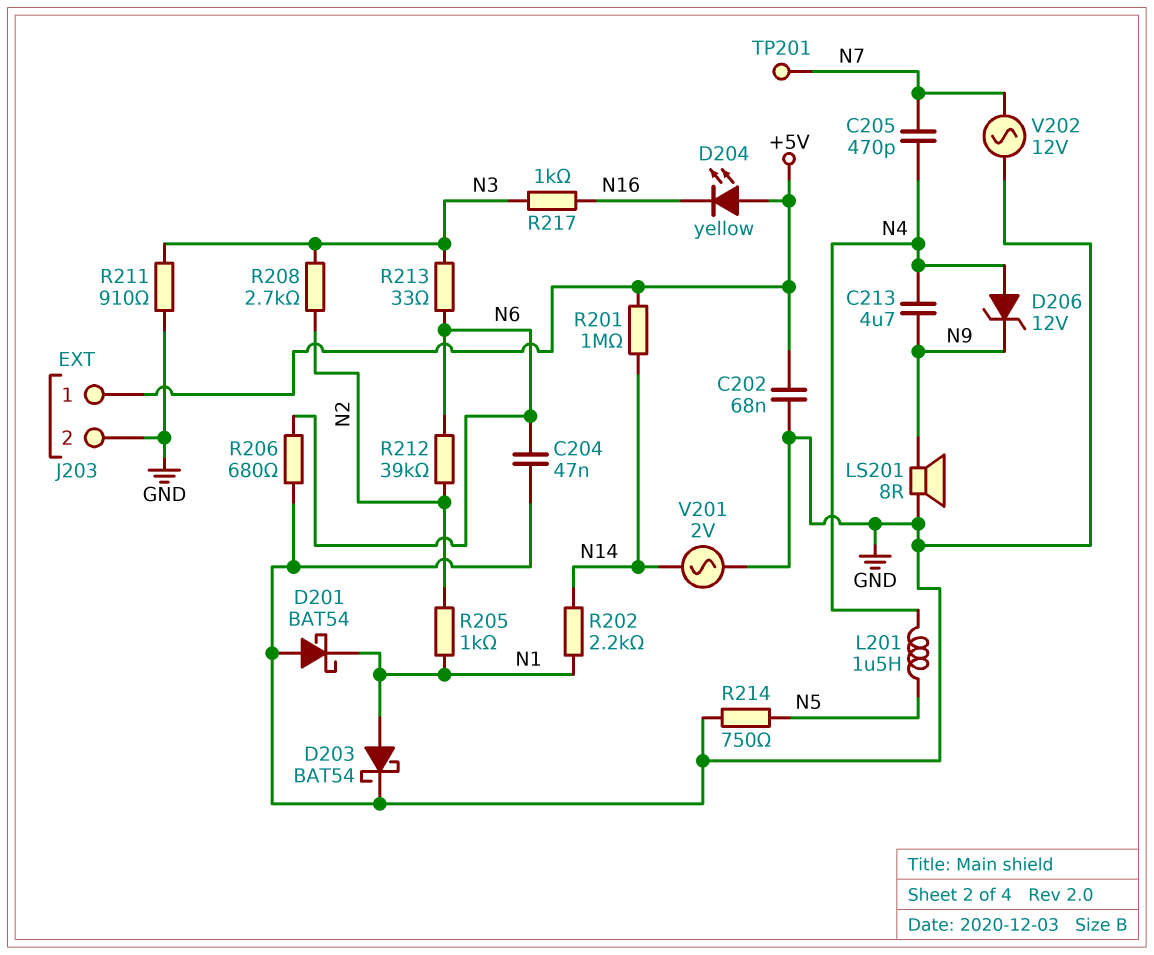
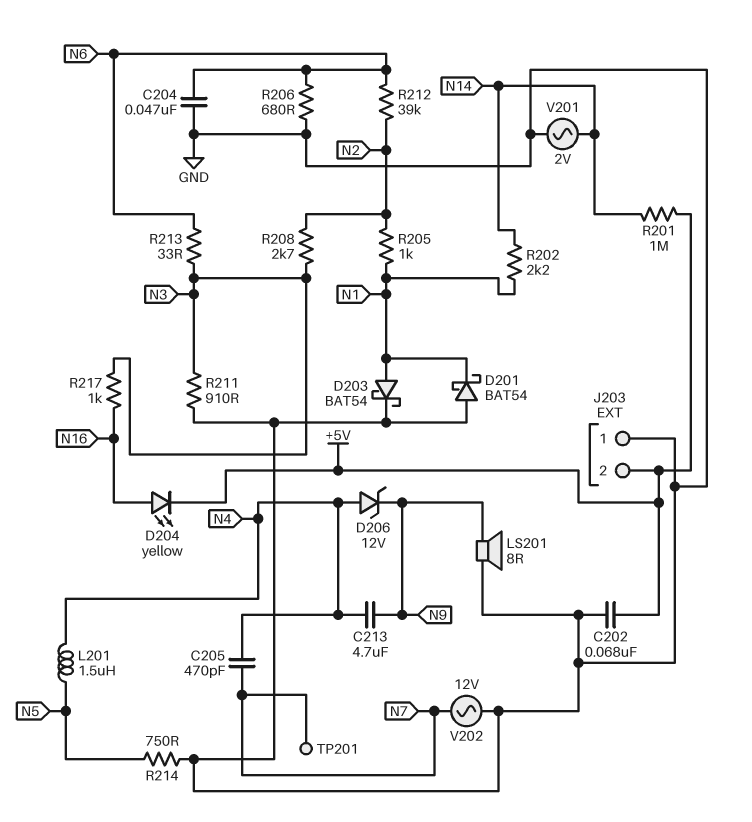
D204: LED yellow (A +5V, K N16) -> LED yellow (A N16, K +5V)
J203 pin 1: +5V -> GND
J203 pin 2: GND -> +5V

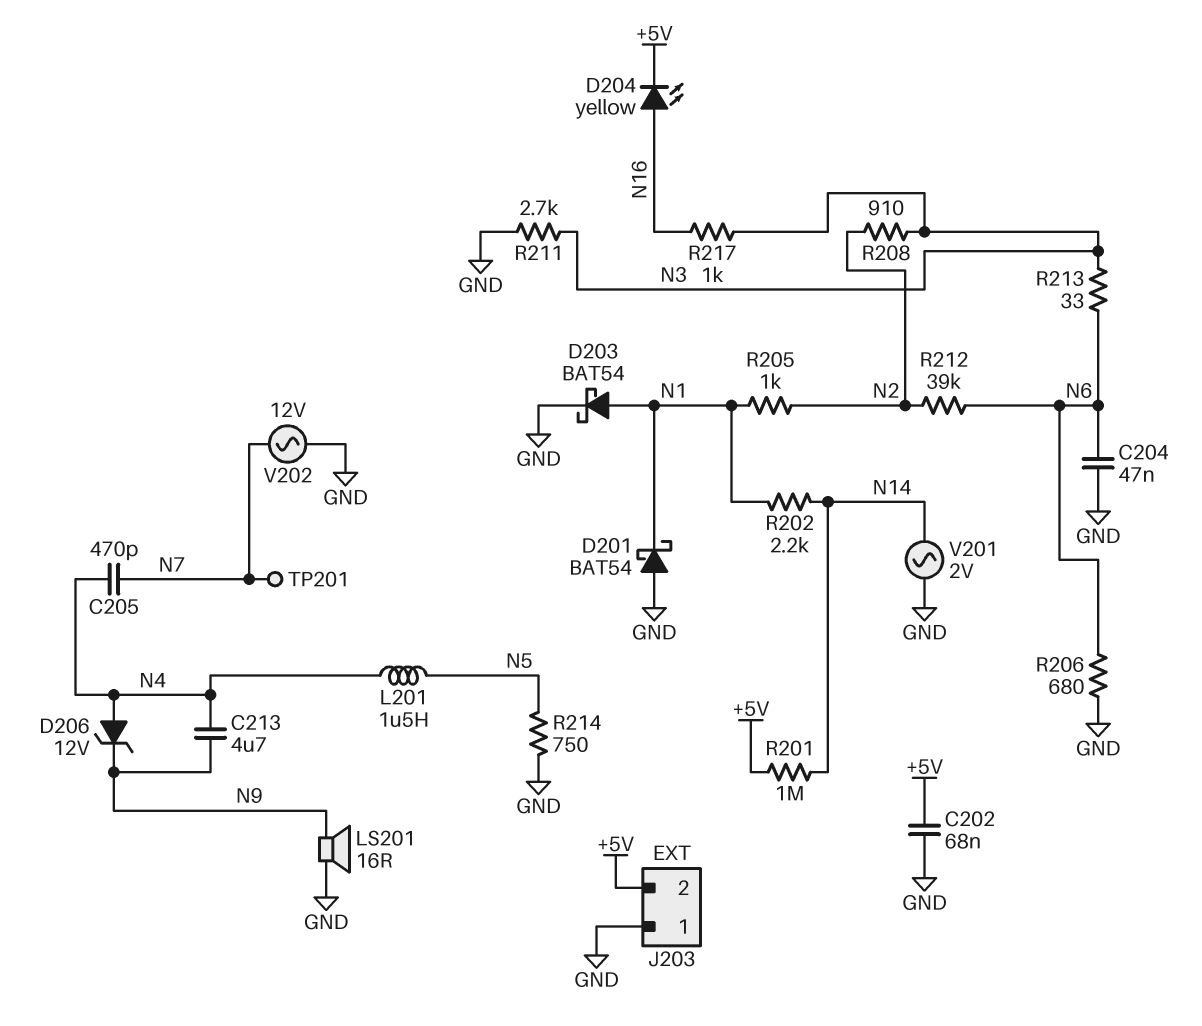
LS201: speaker 8R (GND, N9) -> speaker 16R (GND, N9)
R208: 2.7k (N2, N3) -> 910 (N2, N3)
R211: 910 (GND, N3) -> 2.7k (GND, N3)

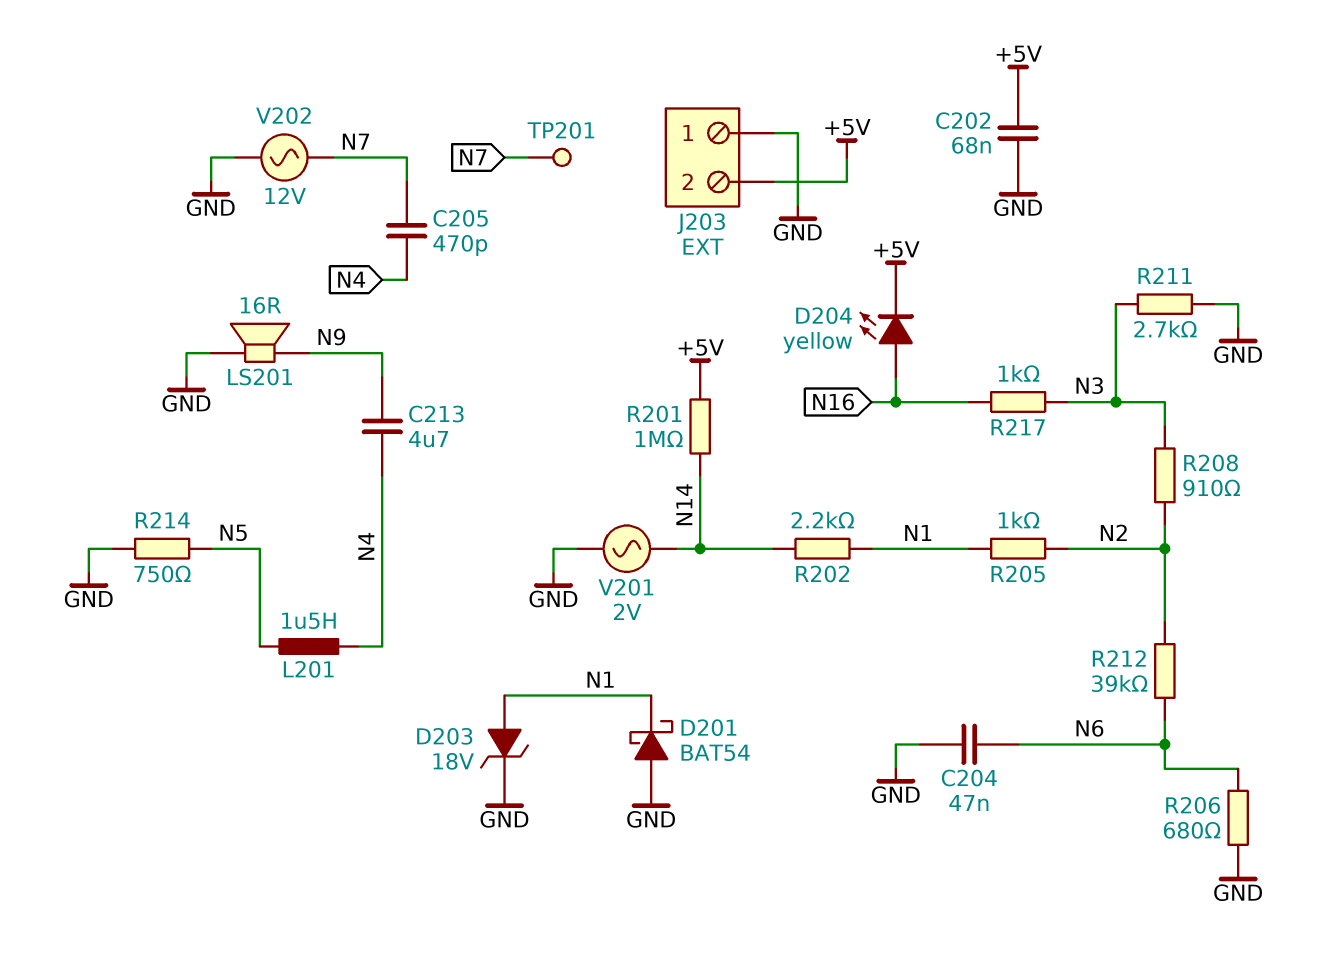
D203: schottky BAT54 (A N1, K GND) -> zener 18V (A N1, K GND)
D206: zener 12V (A N4, K N9) -> none
R213: 33 (N3, N6) -> none

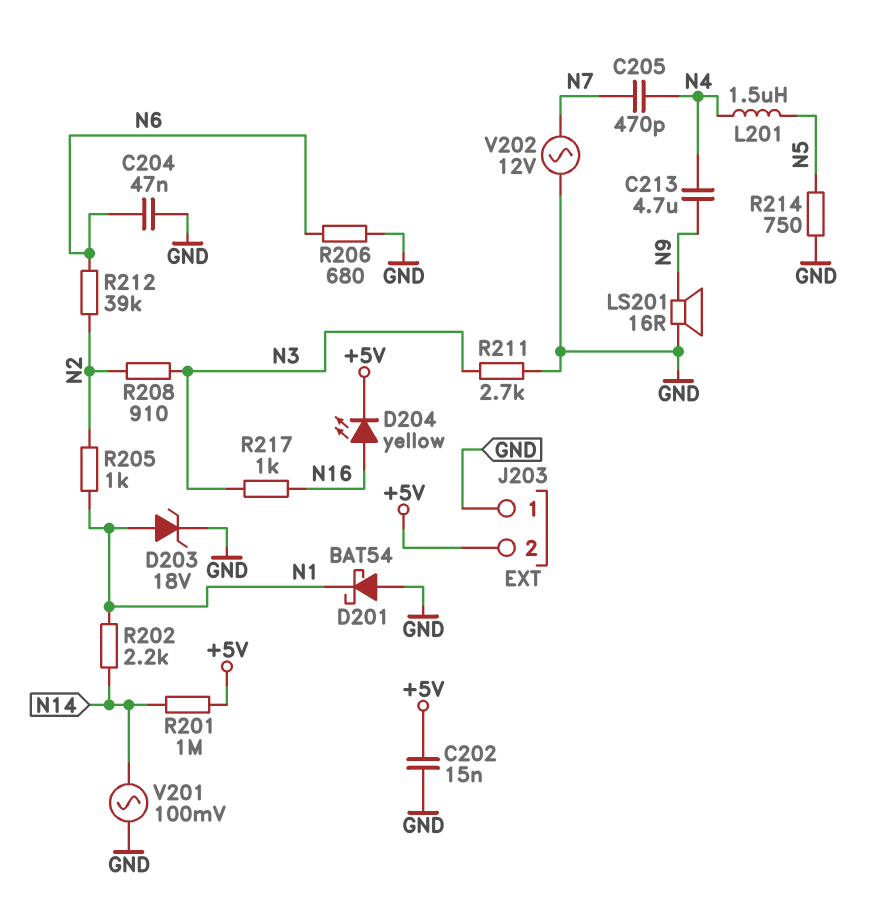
C202: 68nF (+5V, GND) -> 15nF (+5V, GND)
TP201: test point (N7) -> none
V201: AC 2V (GND, N14) -> AC 100mV (GND, N14)

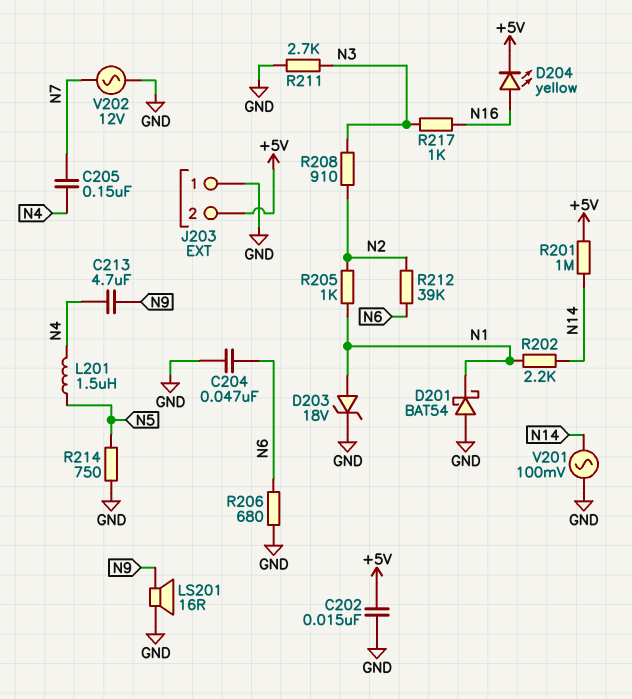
C205: 470pF (N4, N7) -> 150nF (N4, N7)

